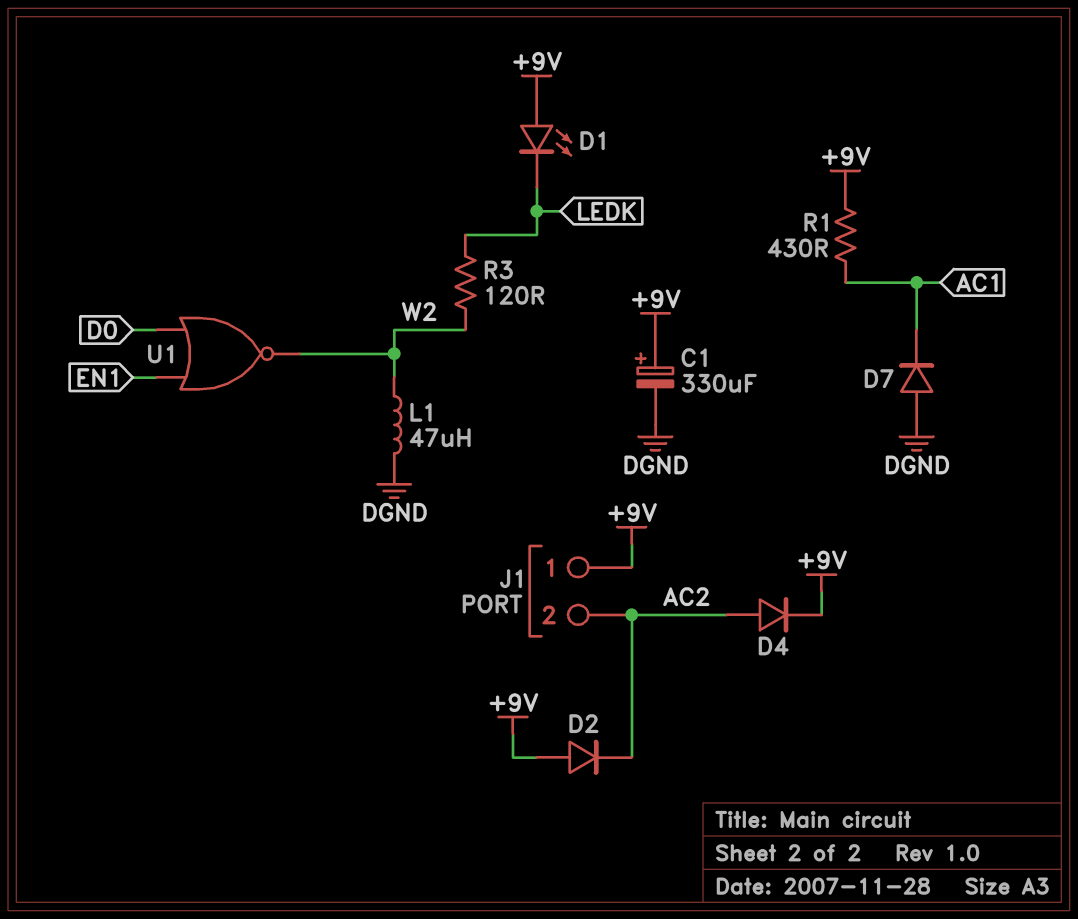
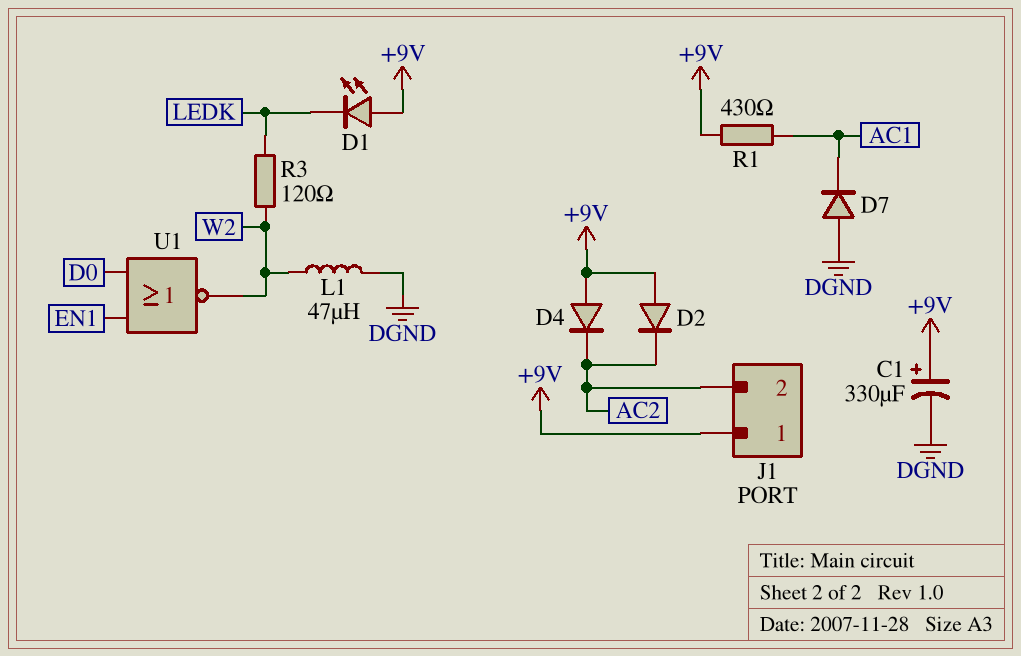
D4: diode (A AC2, K +9V) -> diode (A +9V, K AC2)

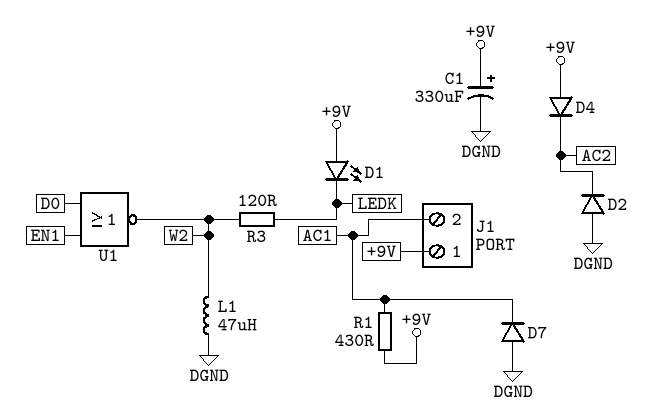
D2: diode (A +9V, K AC2) -> diode (A DGND, K AC2)
J1 pin 2: AC2 -> AC1

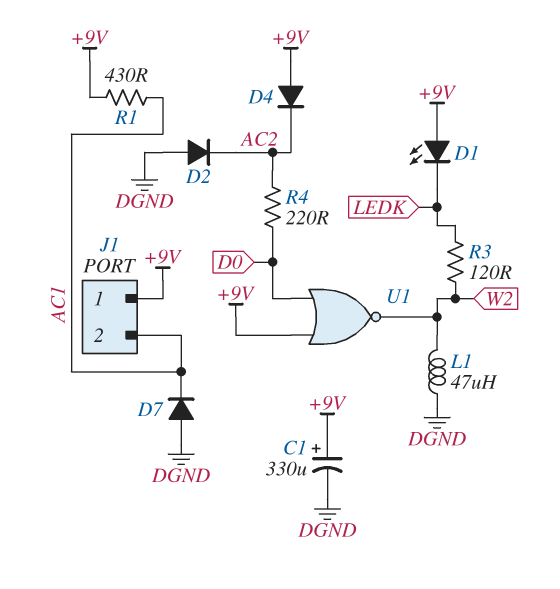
R4: none -> 220 (AC2, D0)
U1: NOR (in D0, in EN1, out W2) -> NOR (in +9V, in D0, out W2)

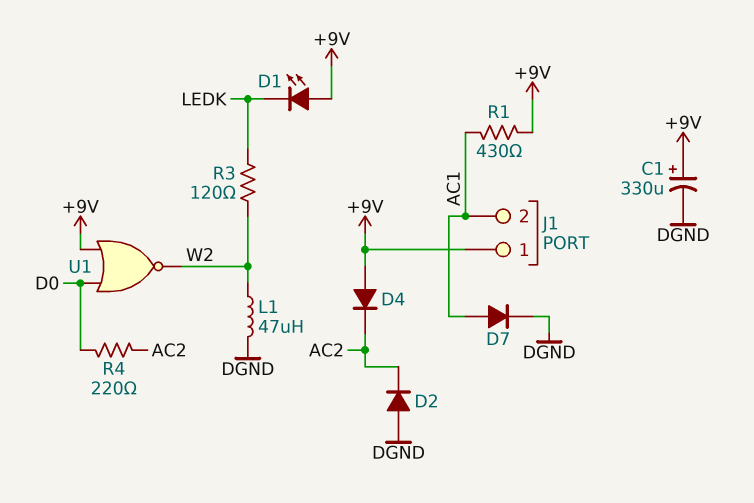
D7: diode (A DGND, K AC1) -> diode (A AC1, K DGND)

